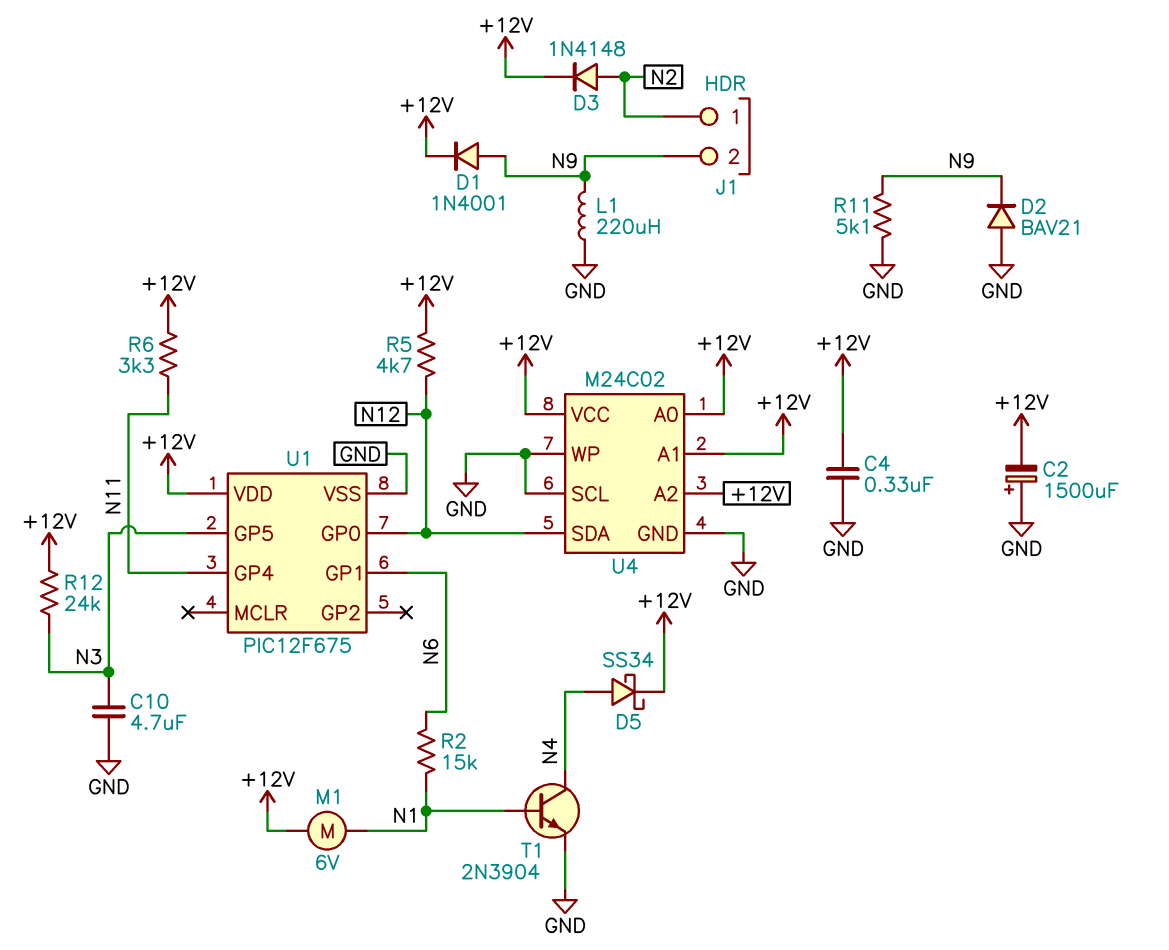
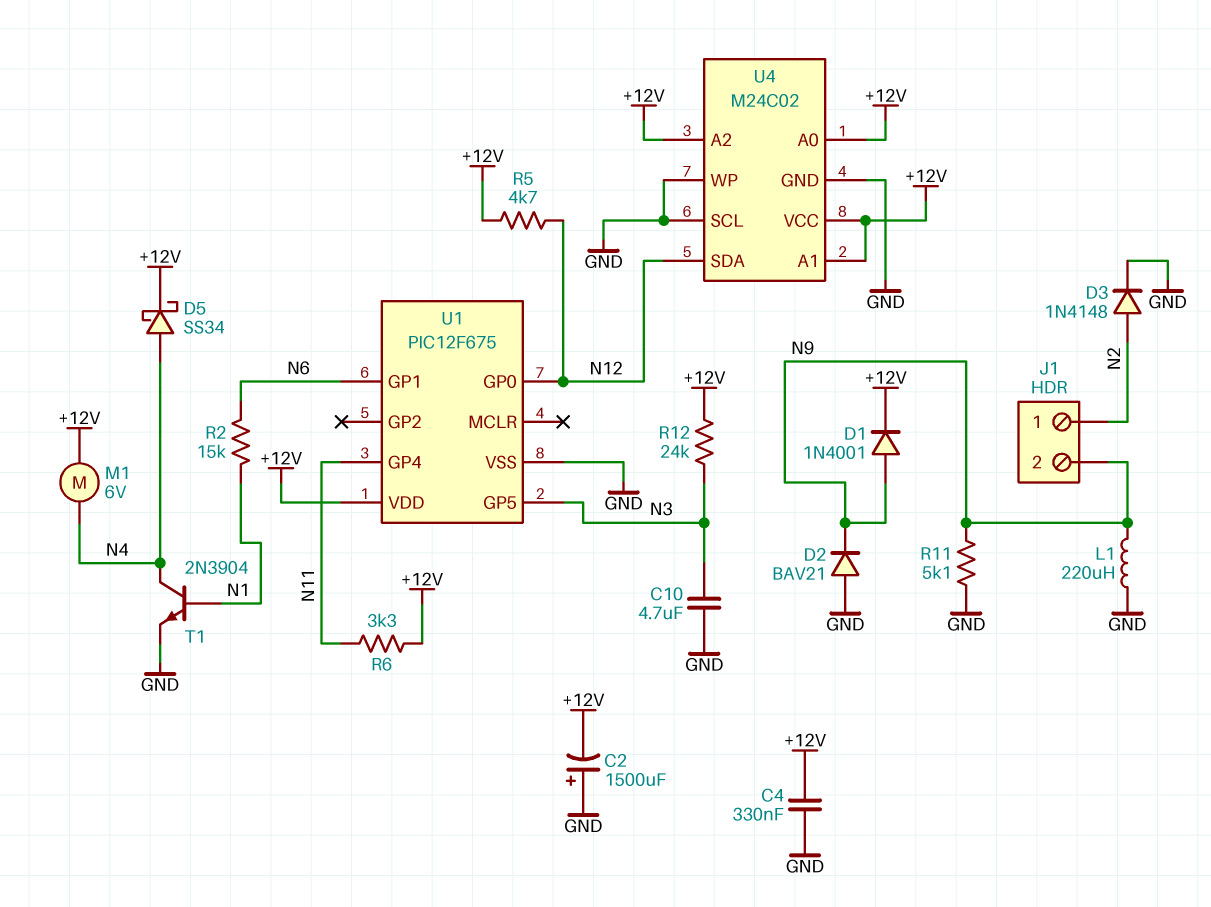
D3: diode 1N4148 (A N2, K +12V) -> diode 1N4148 (A N2, K GND)
M1: motor 6V (+12V, N1) -> motor 6V (+12V, N4)

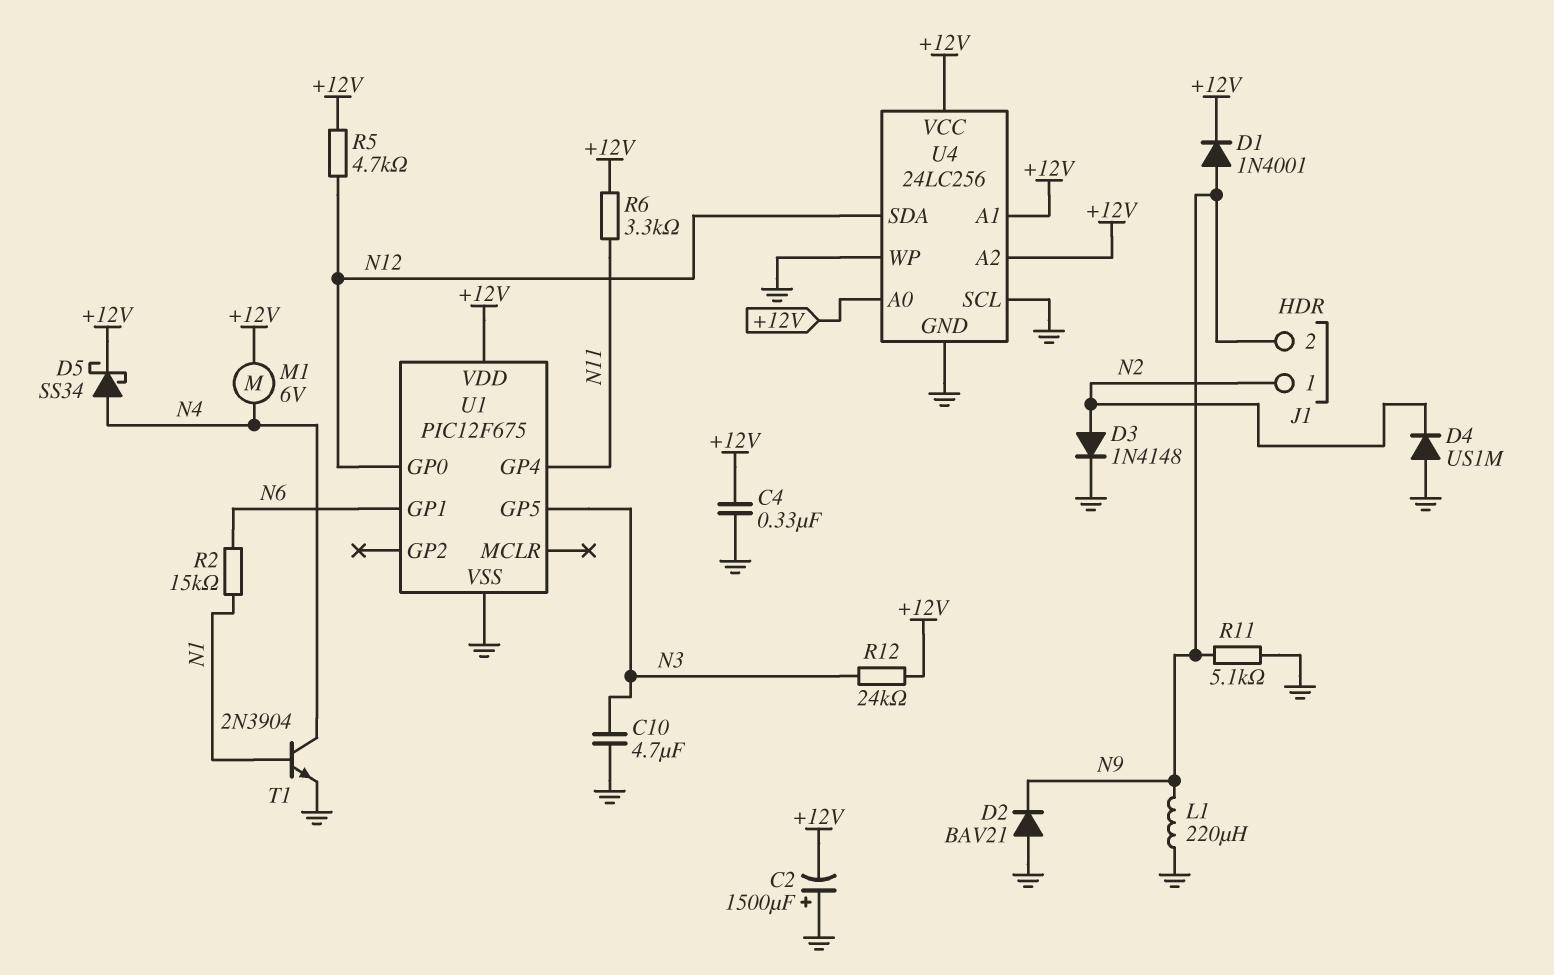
D4: none -> diode US1M (A GND, K N2)
U4: M24C02 -> 24LC256

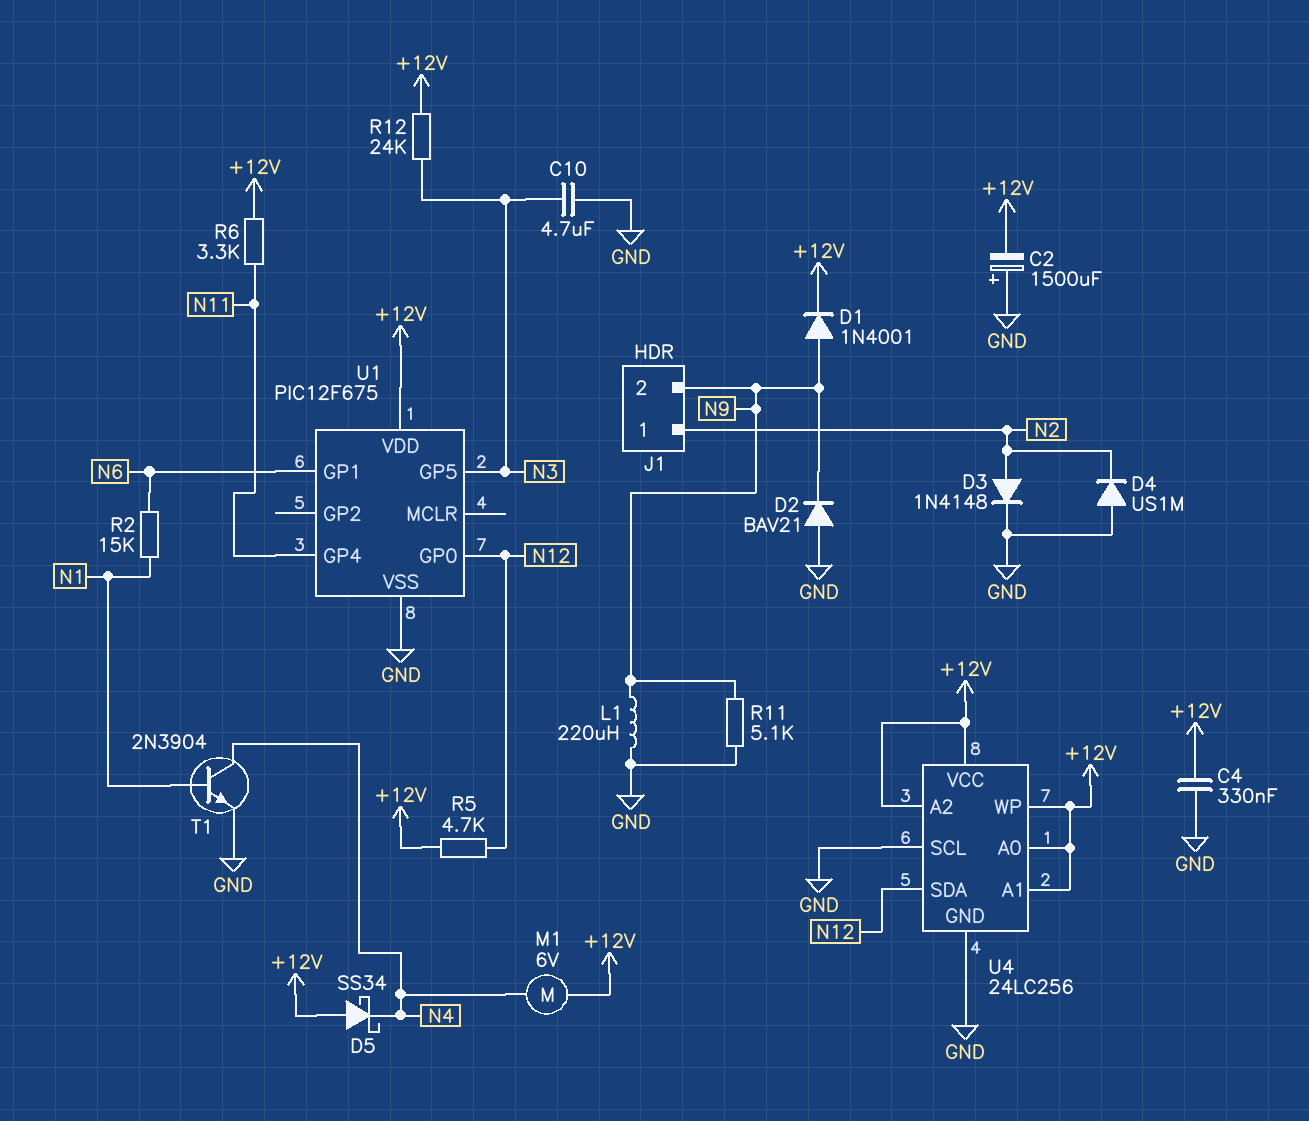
D5: schottky SS34 (A N4, K +12V) -> schottky SS34 (A +12V, K N4)
U4 pin WP: GND -> +12V

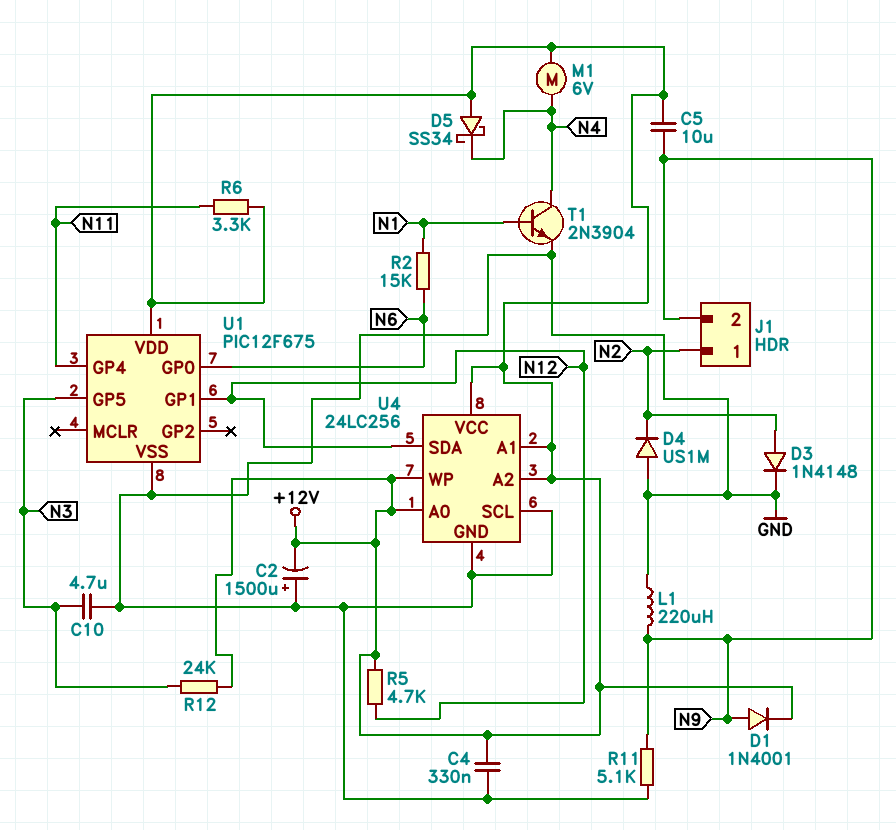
C5: none -> 10uF (+12V, N9)
D2: diode BAV21 (A GND, K N9) -> none
U1 pin GP0: N12 -> N6
U1 pin GP1: N6 -> N12

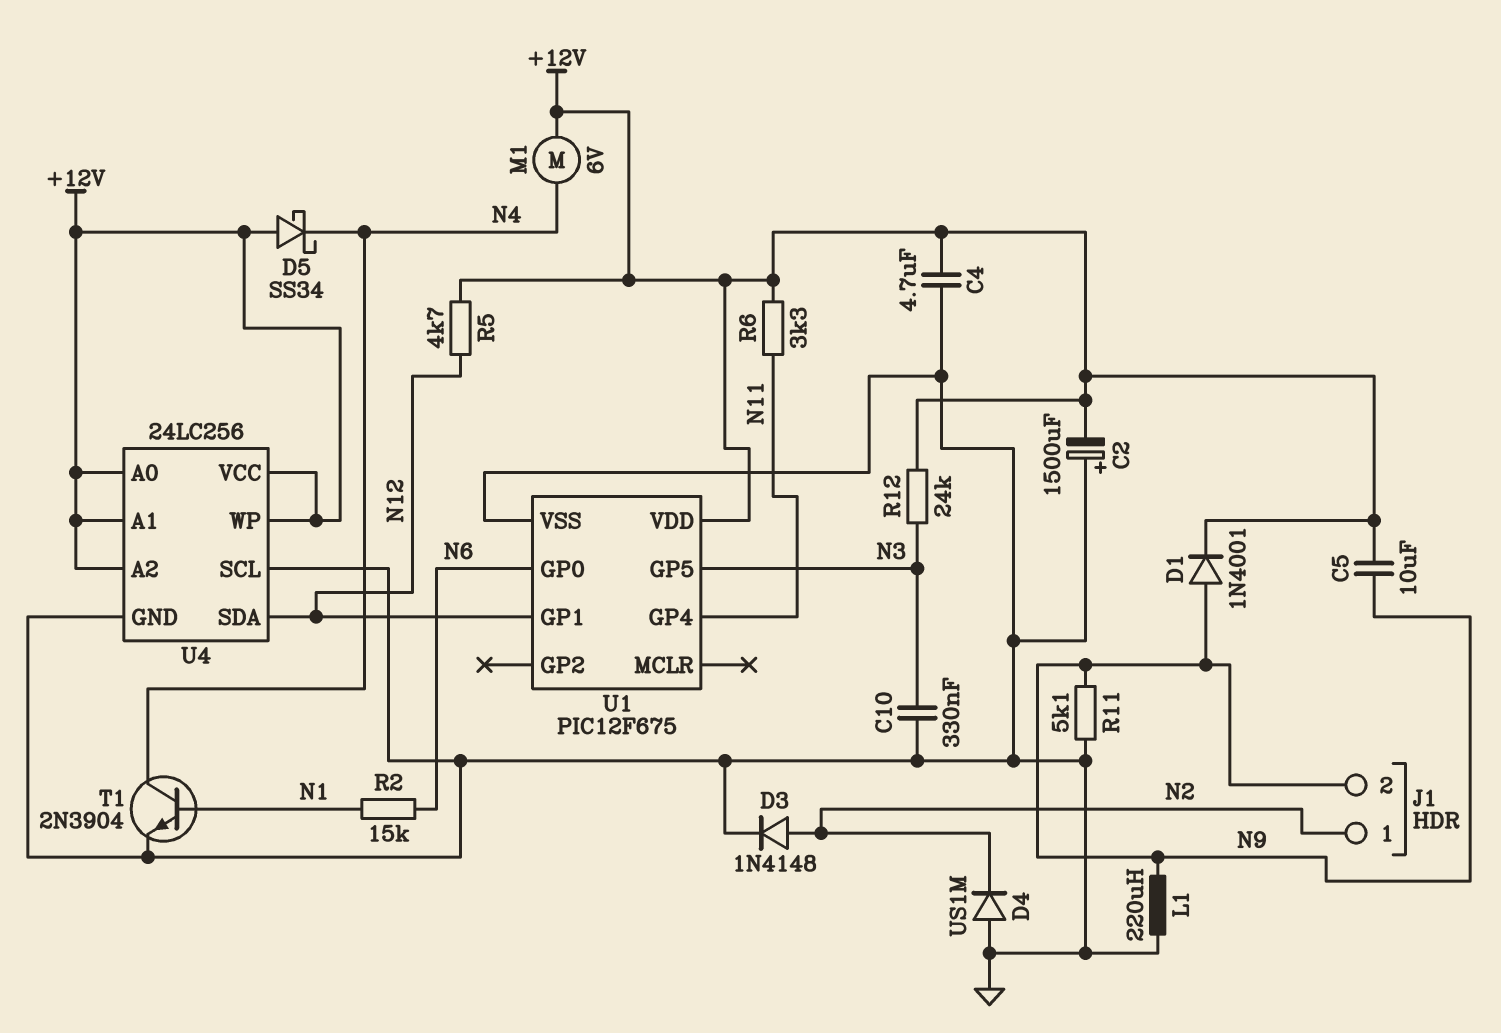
C4: 330nF (+12V, GND) -> 4.7uF (+12V, GND)
C10: 4.7uF (GND, N3) -> 330nF (GND, N3)

